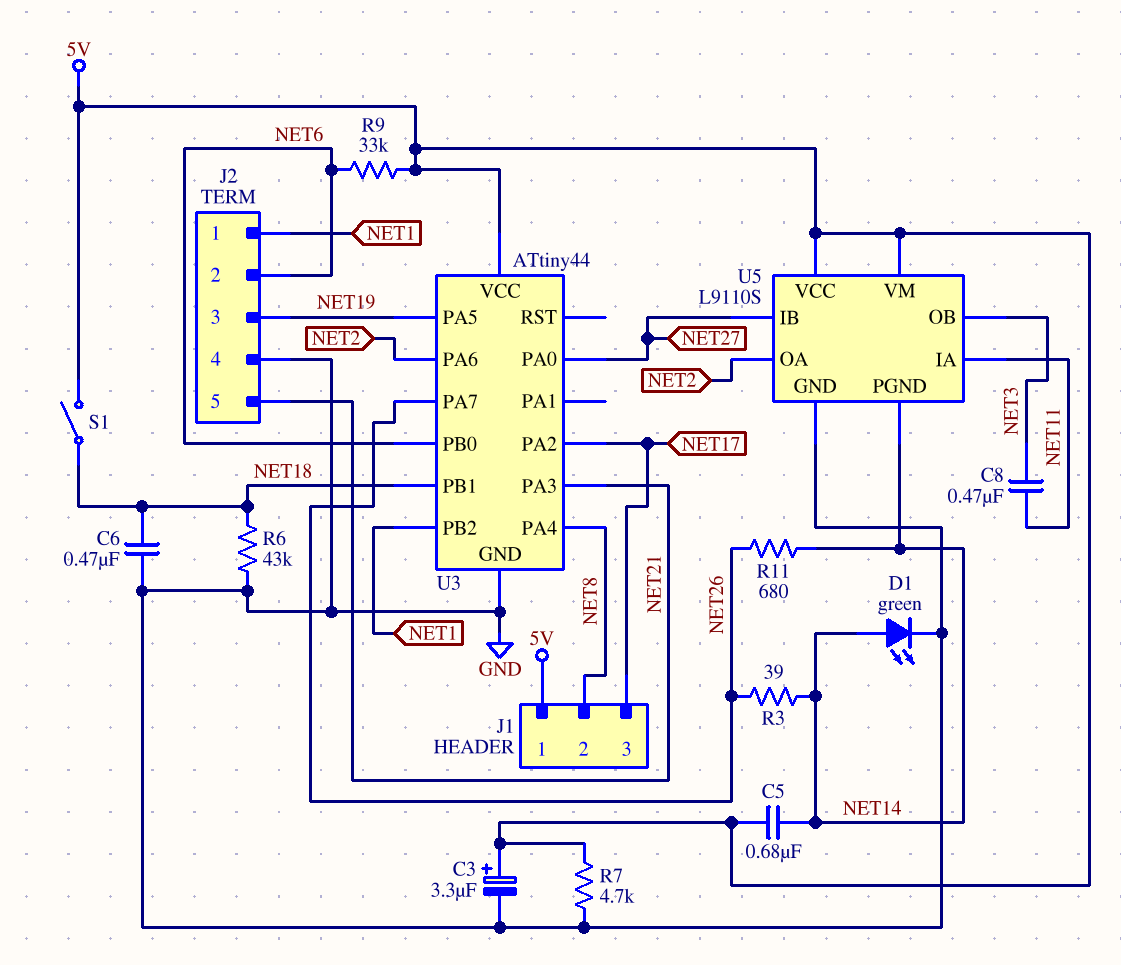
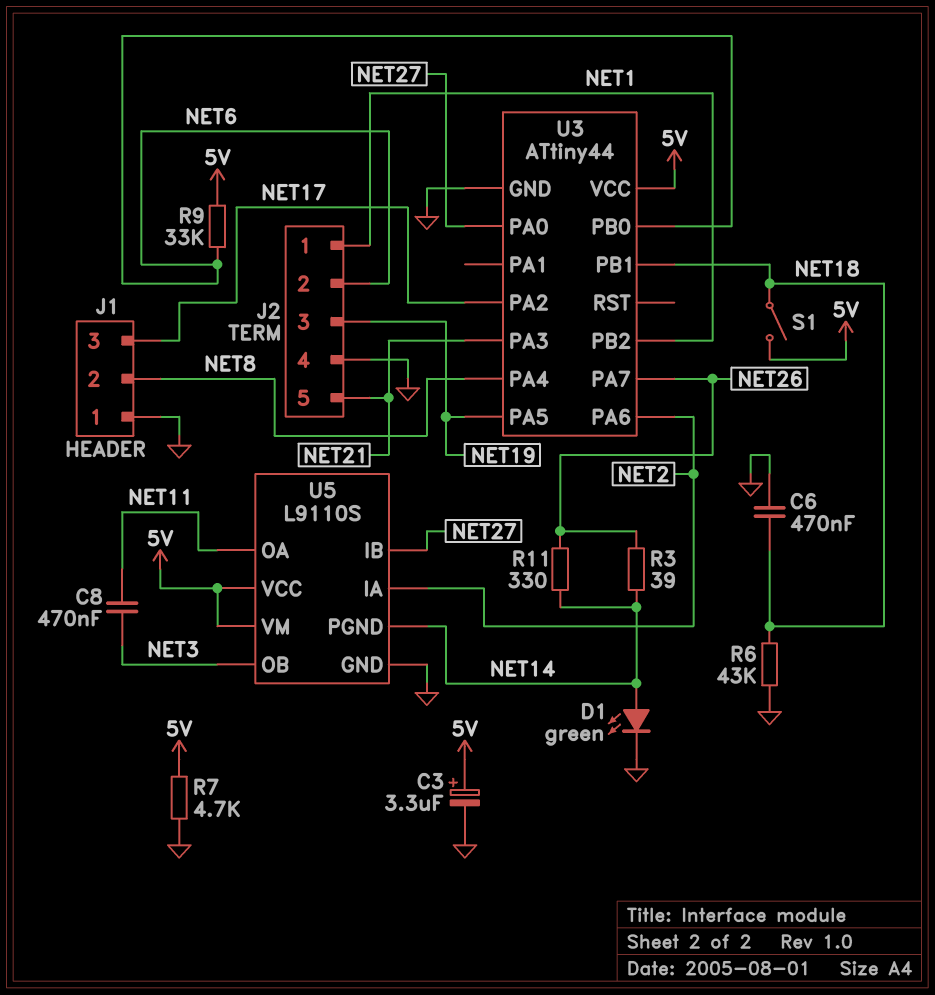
C5: 680nF (5V, NET14) -> none
J1 pin 1: 5V -> GND
R11: 680 (NET14, NET26) -> 330 (NET14, NET26)
U5 pin IA: NET11 -> NET2
U5 pin OA: NET2 -> NET11

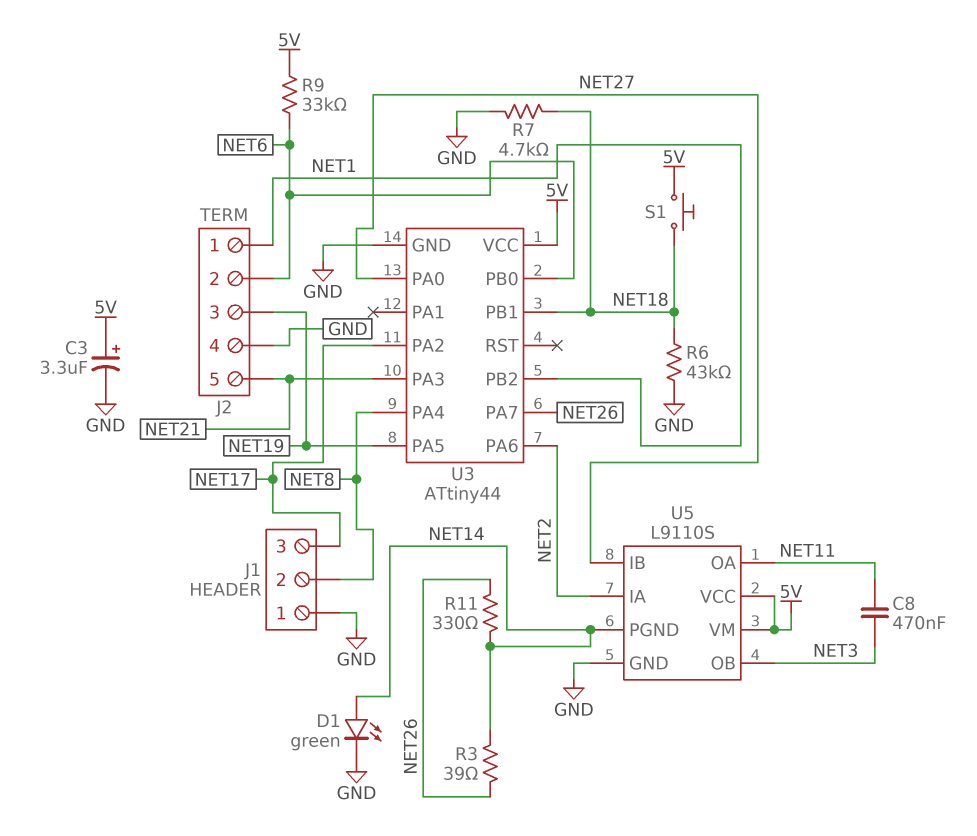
C6: 470nF (GND, NET18) -> none
R7: 4.7k (5V, GND) -> 4.7k (GND, NET18)
S1: switch (5V, NET18) -> button (5V, NET18)

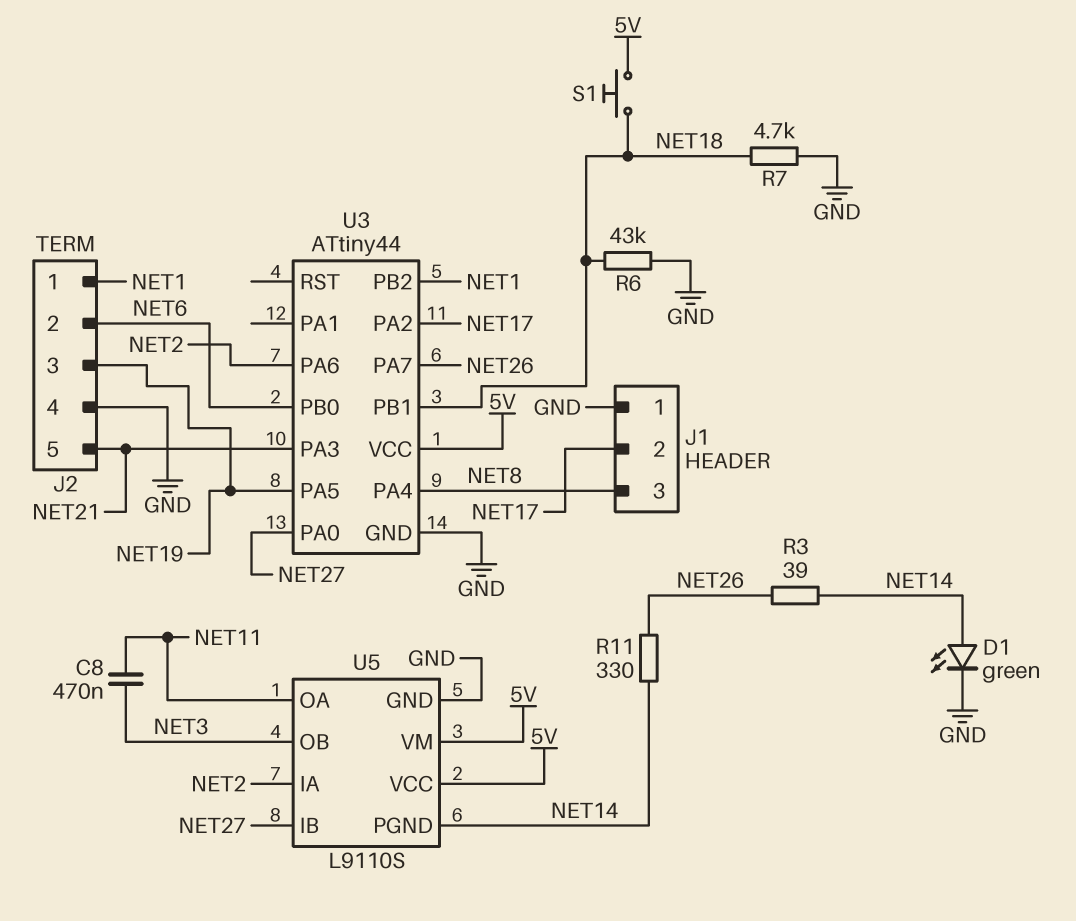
C3: 3.3uF (plus 5V, minus GND) -> none
J1 pin 2: NET8 -> NET17
J1 pin 3: NET17 -> NET8
R9: 33k (5V, NET6) -> none

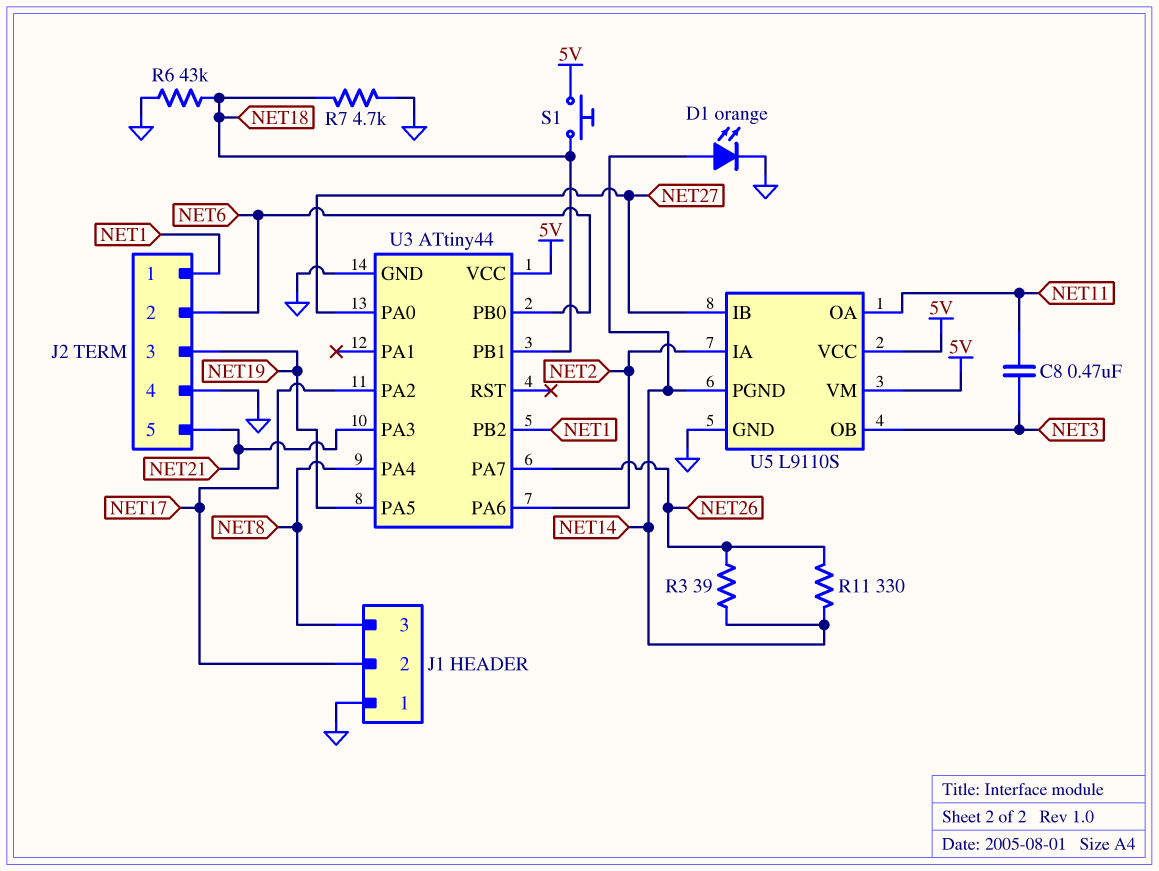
D1: LED green (A NET14, K GND) -> LED orange (A NET14, K GND)

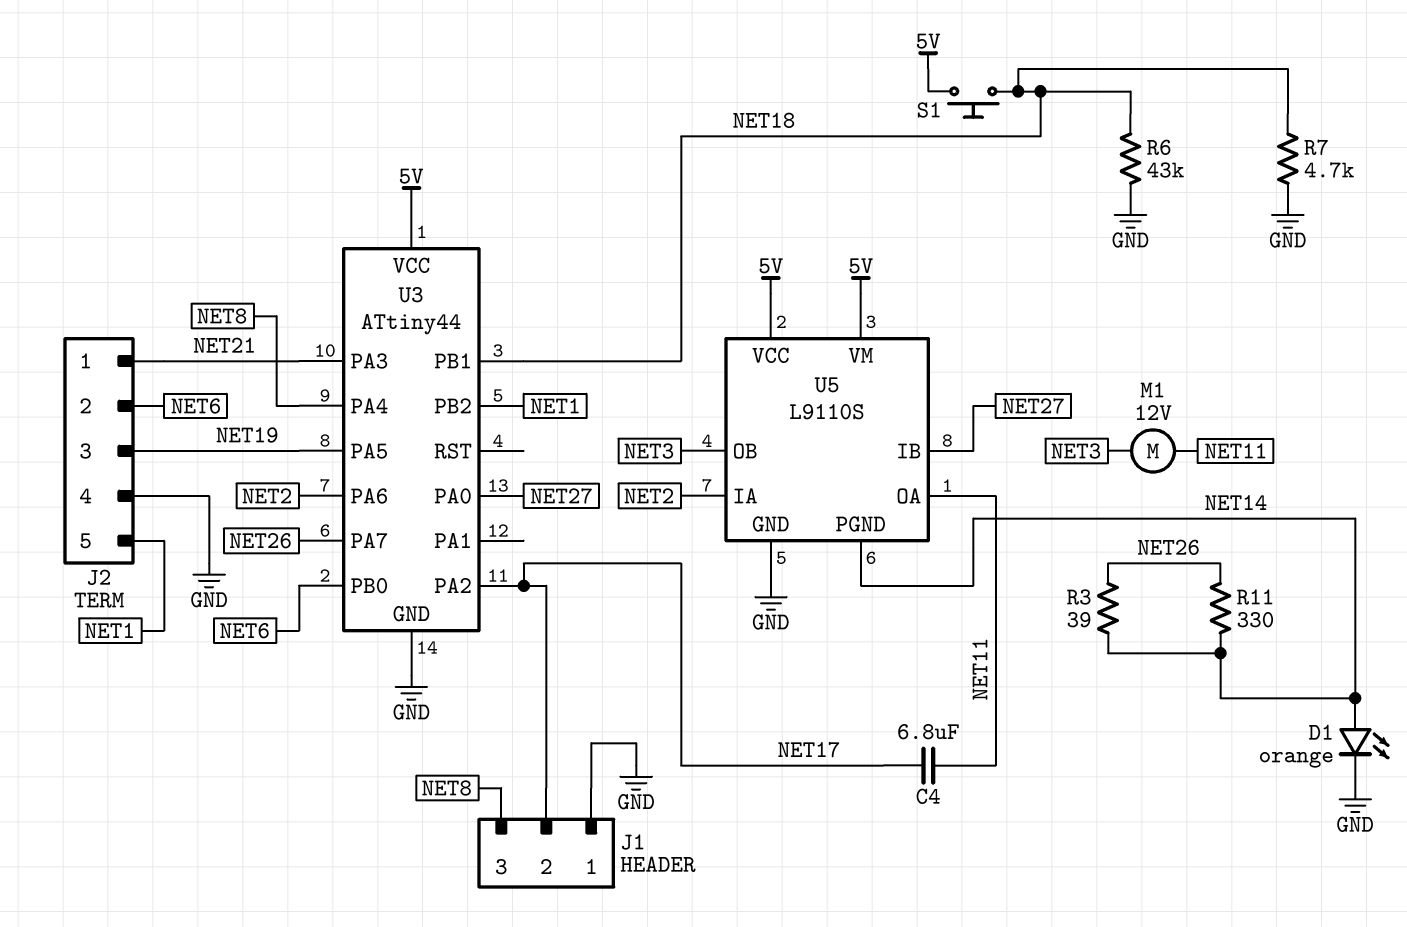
C4: none -> 6.8uF (NET11, NET17)
C8: 470nF (NET3, NET11) -> none
J2 pin 1: NET1 -> NET21
J2 pin 5: NET21 -> NET1
M1: none -> motor 12V (NET3, NET11)

